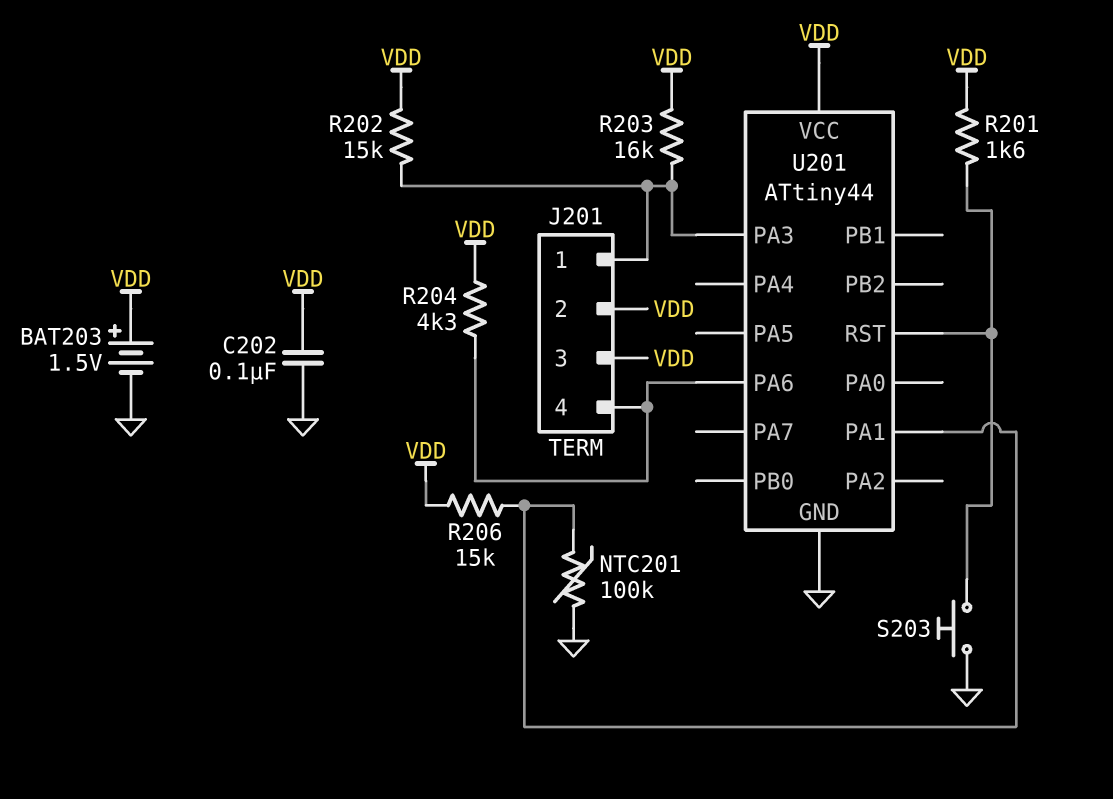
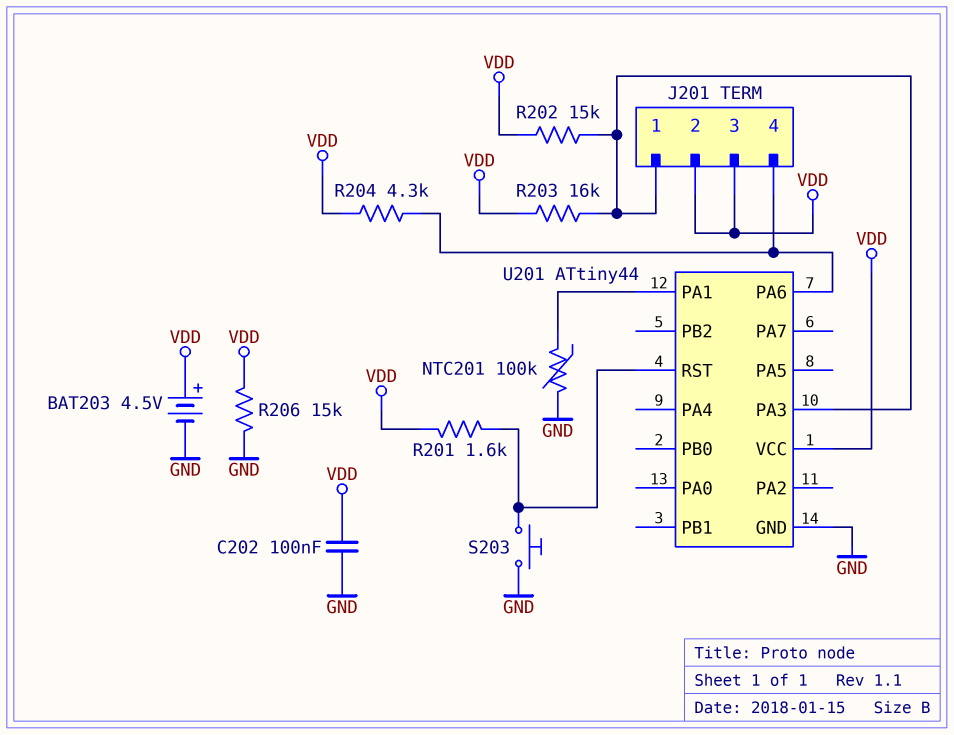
BAT203: 1.5V (plus VDD, minus GND) -> 4.5V (plus VDD, minus GND)
R206: 15k (U201/PA1, VDD) -> 15k (GND, VDD)

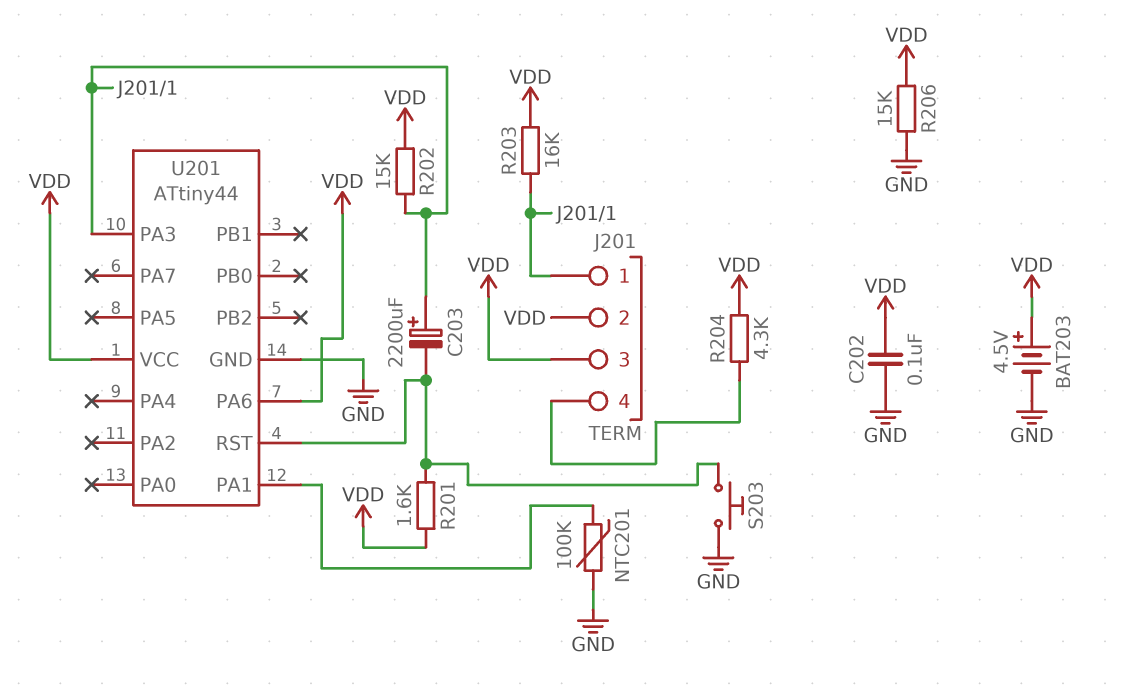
C203: none -> 2200uF (plus J201/1, minus U201/RST)
U201 pin PA6: J201/4 -> VDD

